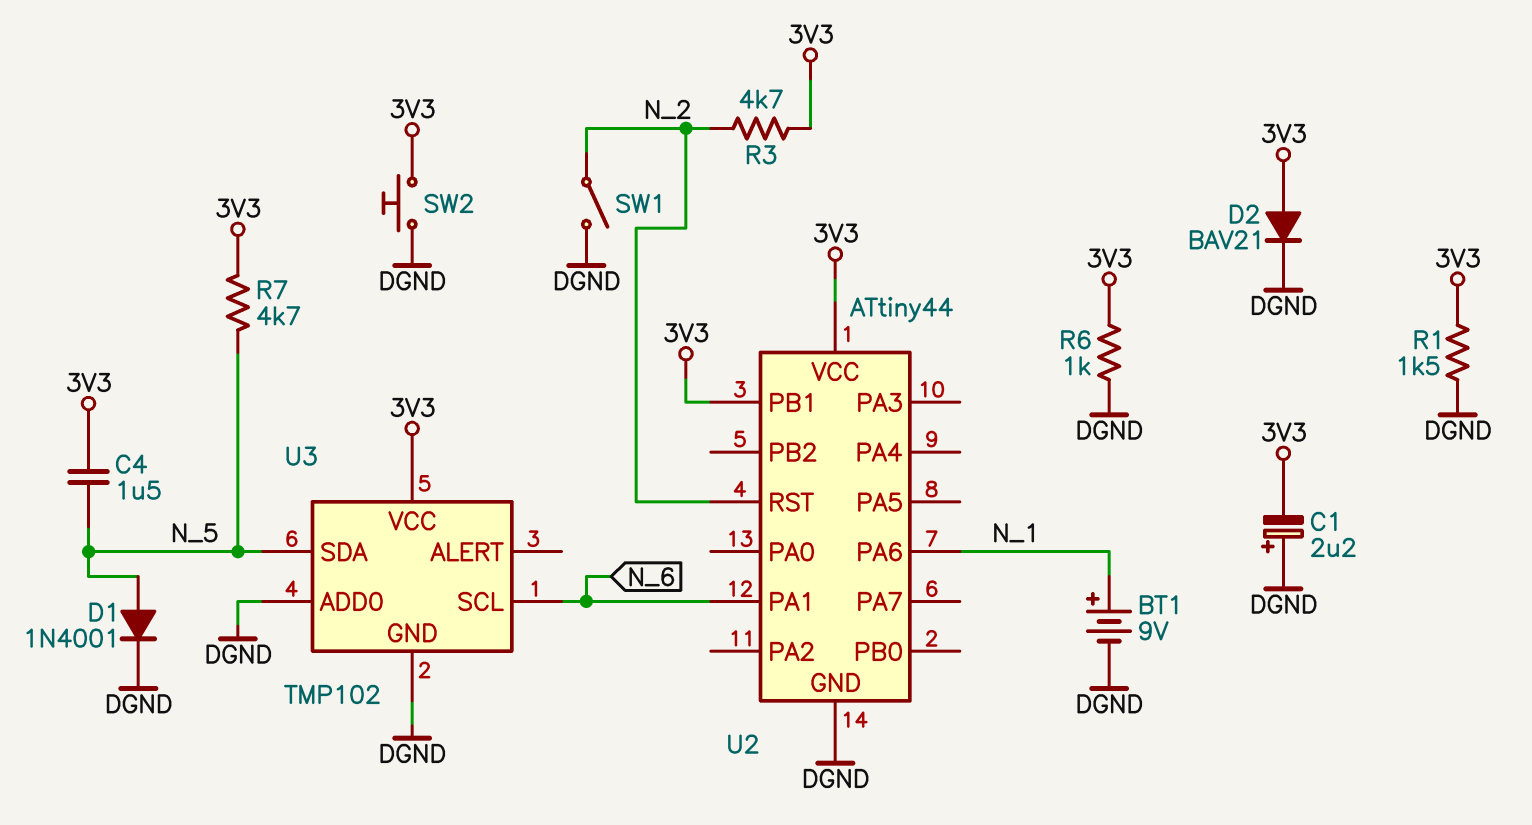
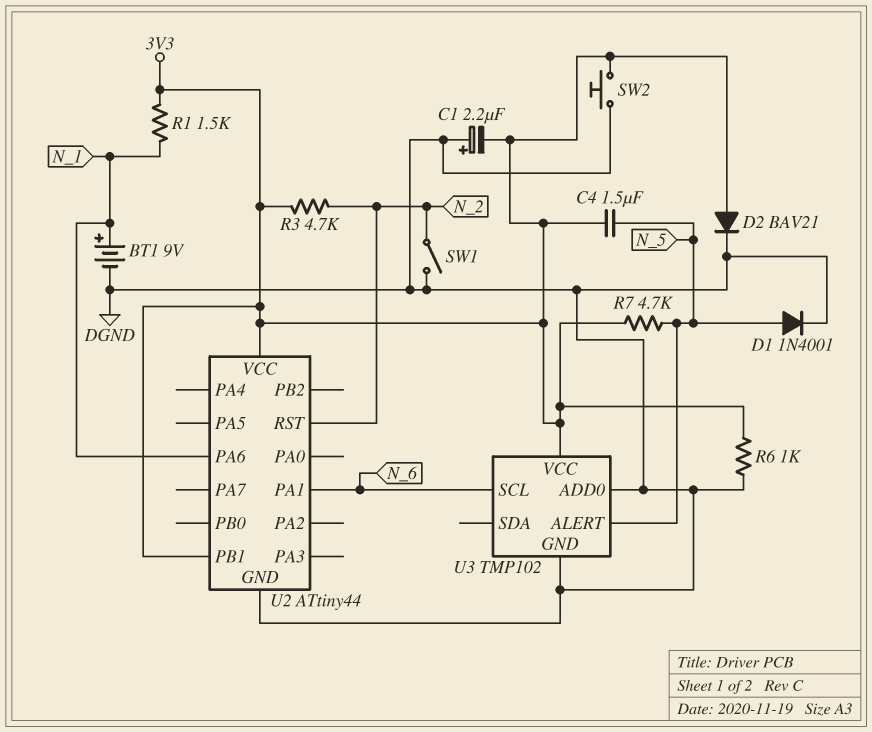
R1: 1.5k (3V3, DGND) -> 1.5k (3V3, N_1)
U3 pin ALERT: none -> N_5
U3 pin SDA: N_5 -> none

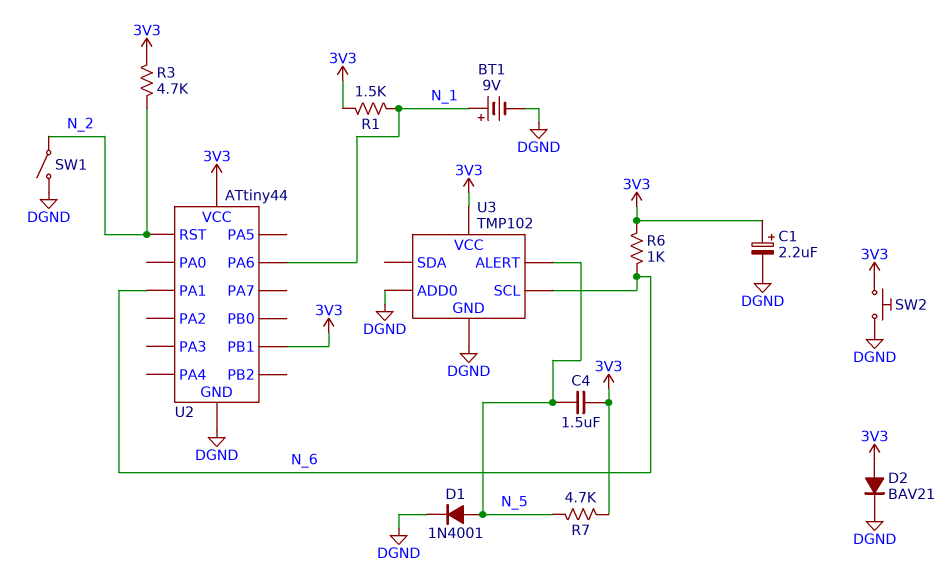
C1: 2.2uF (plus DGND, minus 3V3) -> 2.2uF (plus 3V3, minus DGND)
R6: 1k (3V3, DGND) -> 1k (3V3, N_6)

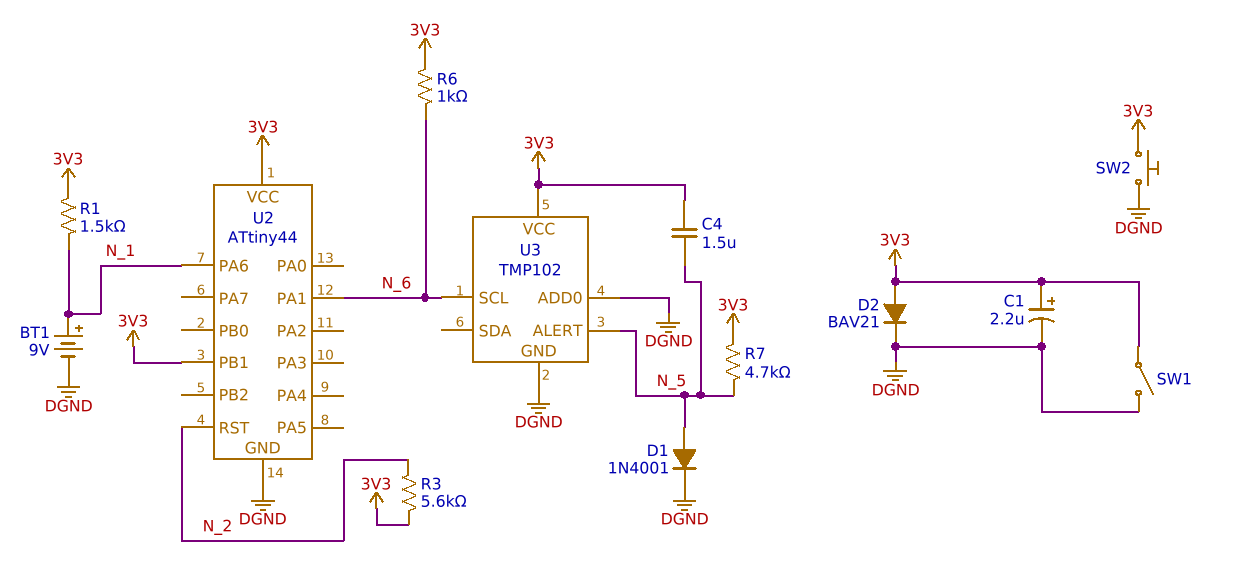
R3: 4.7k (3V3, N_2) -> 5.6k (3V3, N_2)
SW1: switch (DGND, N_2) -> switch (3V3, DGND)

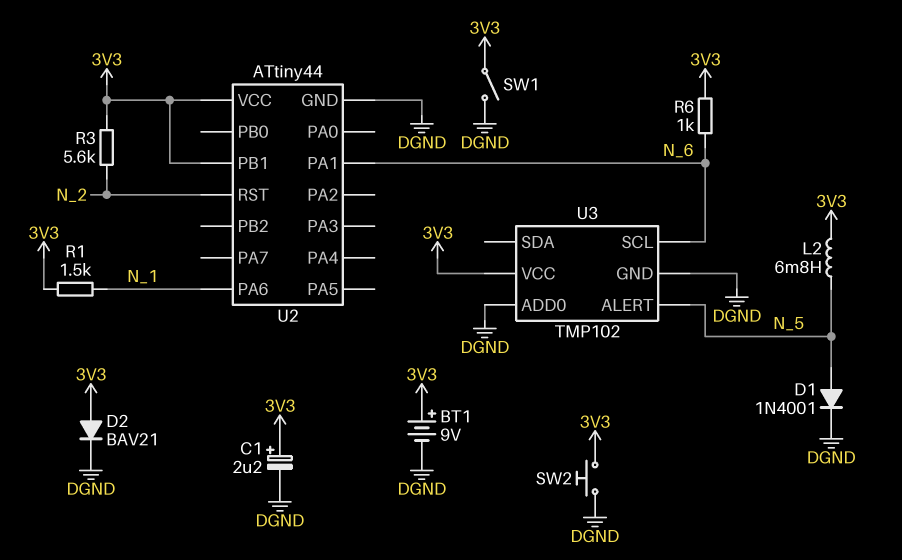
BT1: 9V (plus N_1, minus DGND) -> 9V (plus 3V3, minus DGND)
C4: 1.5uF (3V3, N_5) -> none
L2: none -> 6.8mH (3V3, N_5)
R7: 4.7k (3V3, N_5) -> none

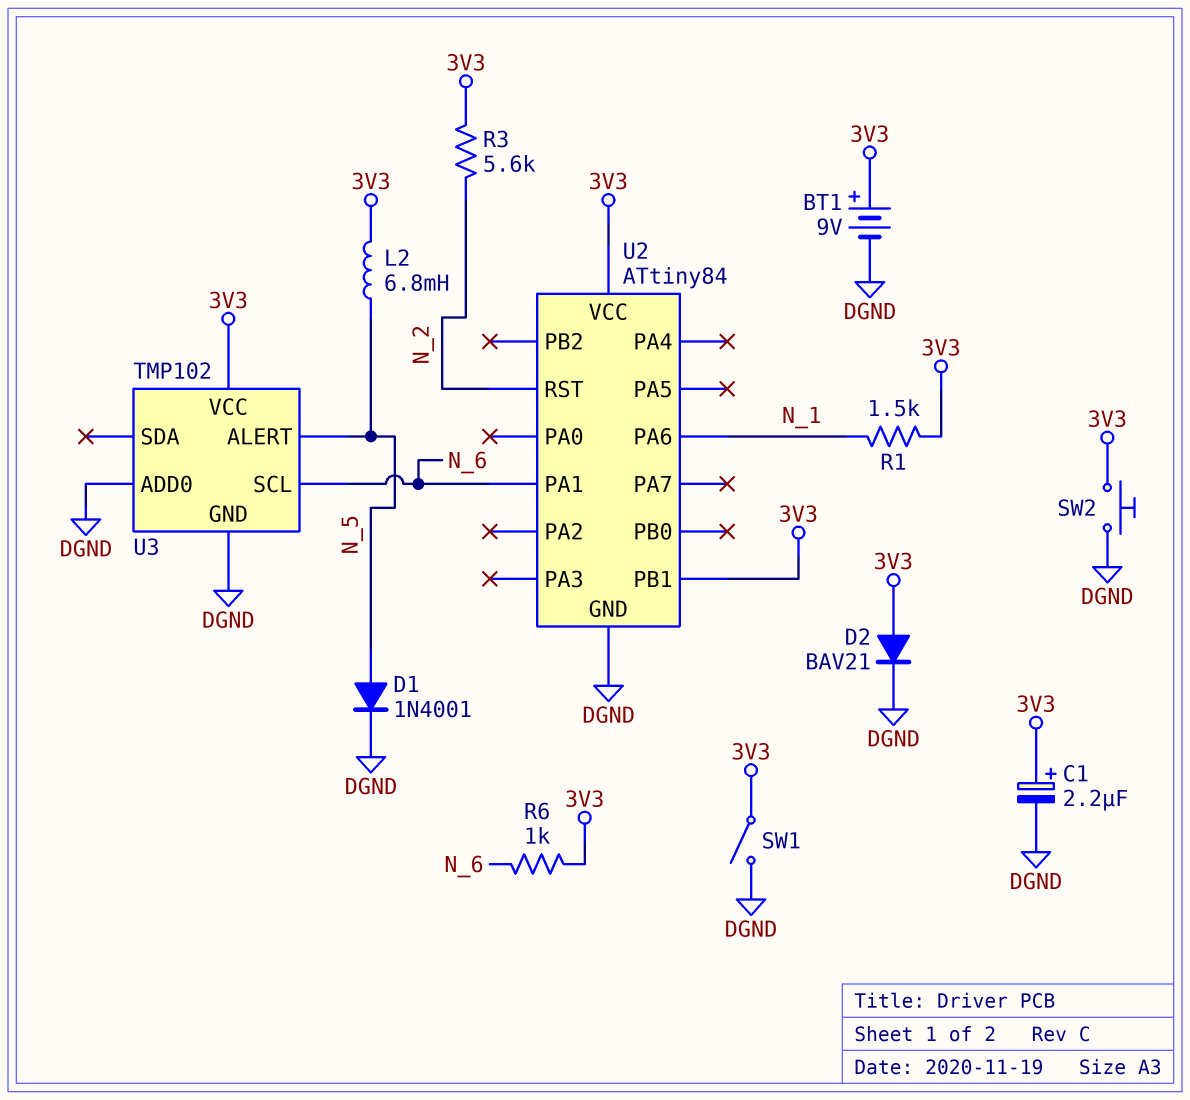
U2: ATtiny44 -> ATtiny84

